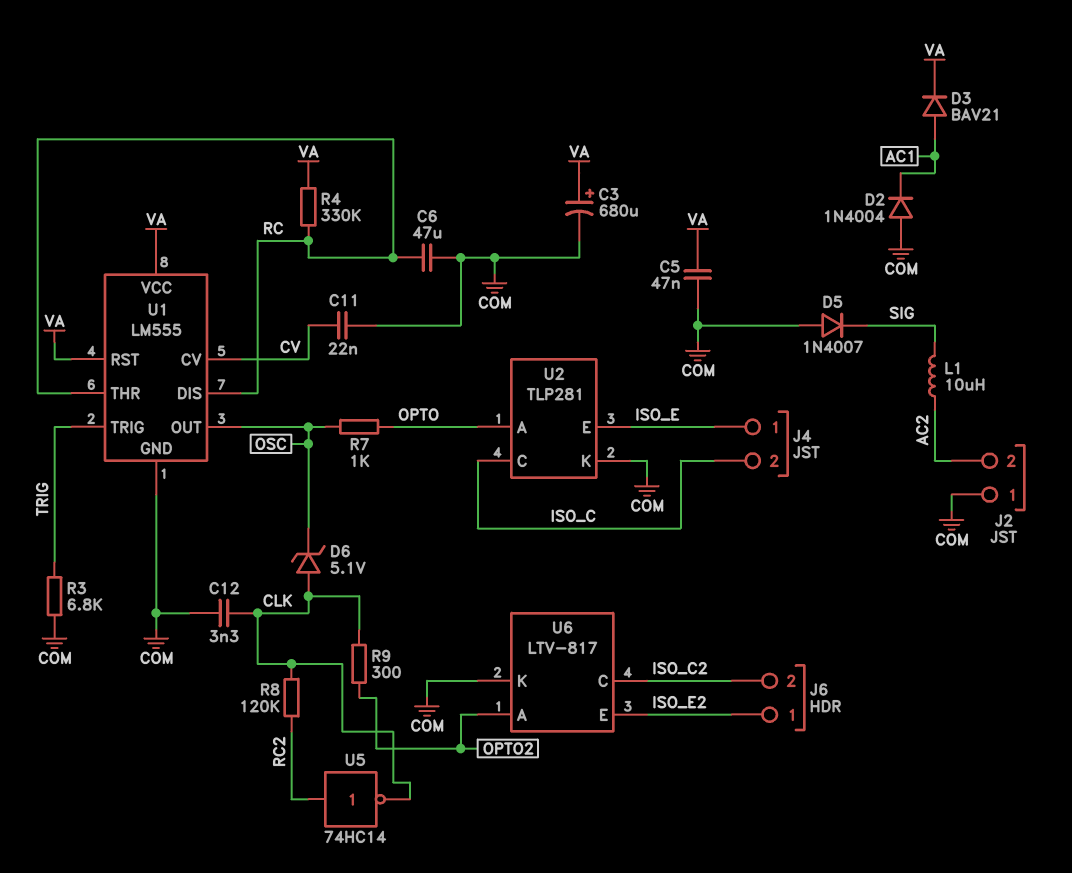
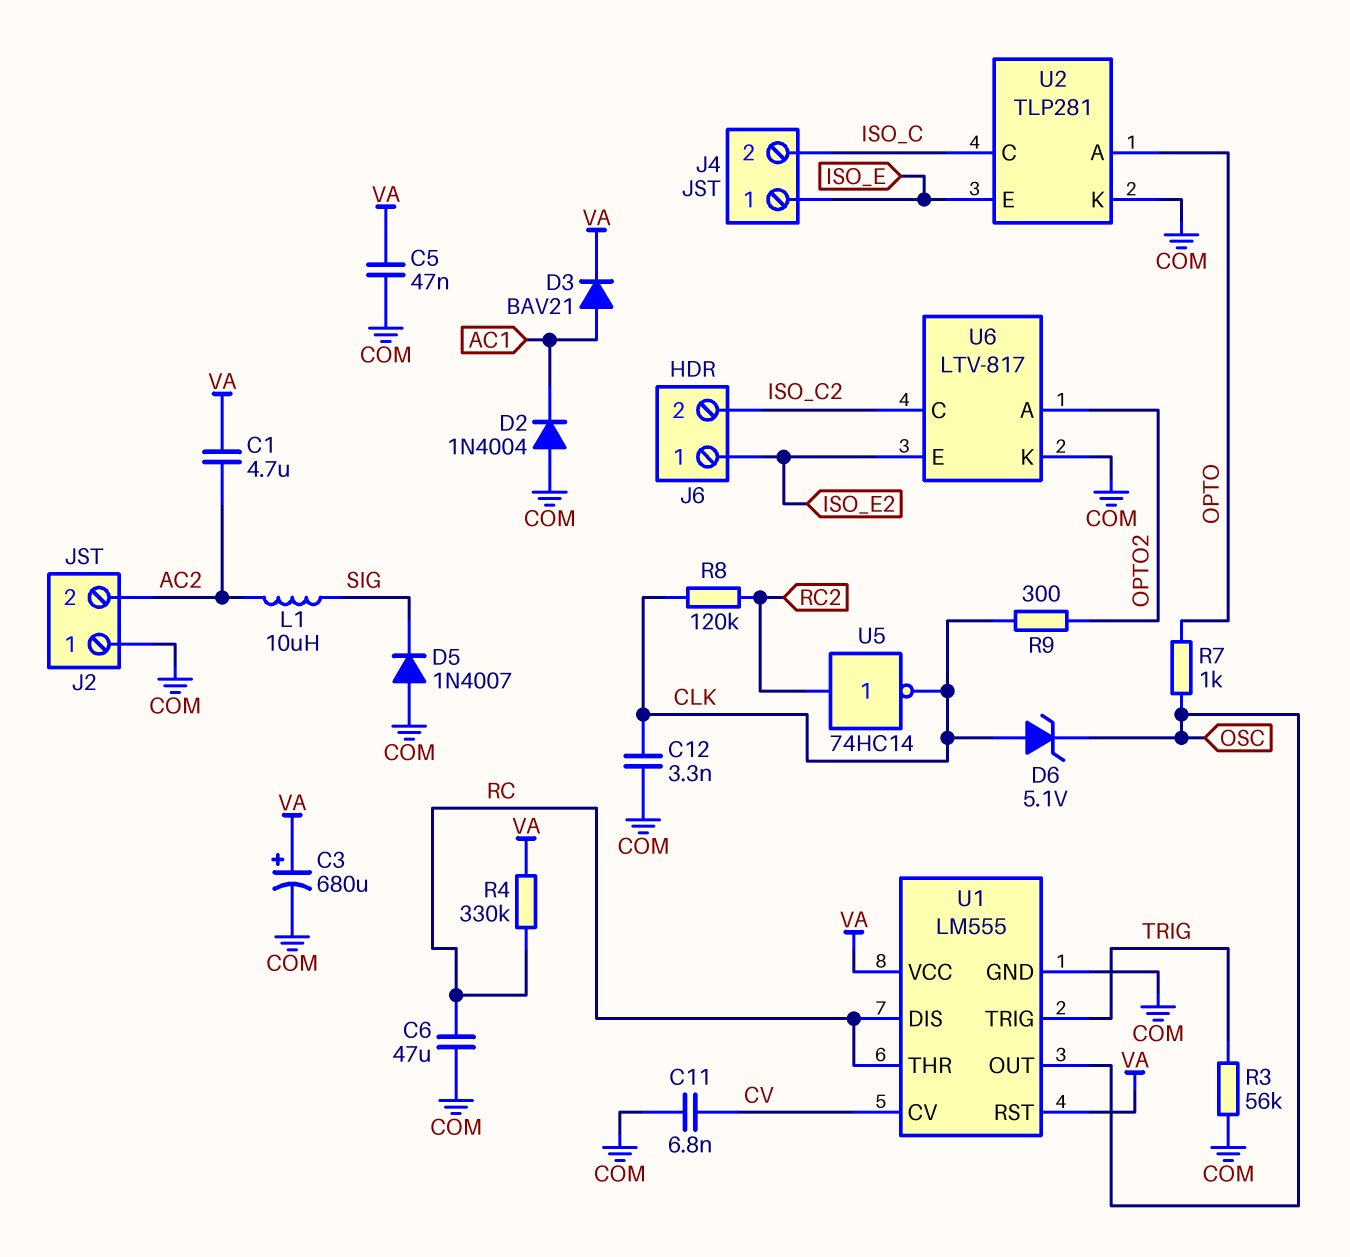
C1: none -> 4.7uF (AC2, VA)
C11: 22nF (COM, CV) -> 6.8nF (COM, CV)
R3: 6.8k (COM, TRIG) -> 56k (COM, TRIG)

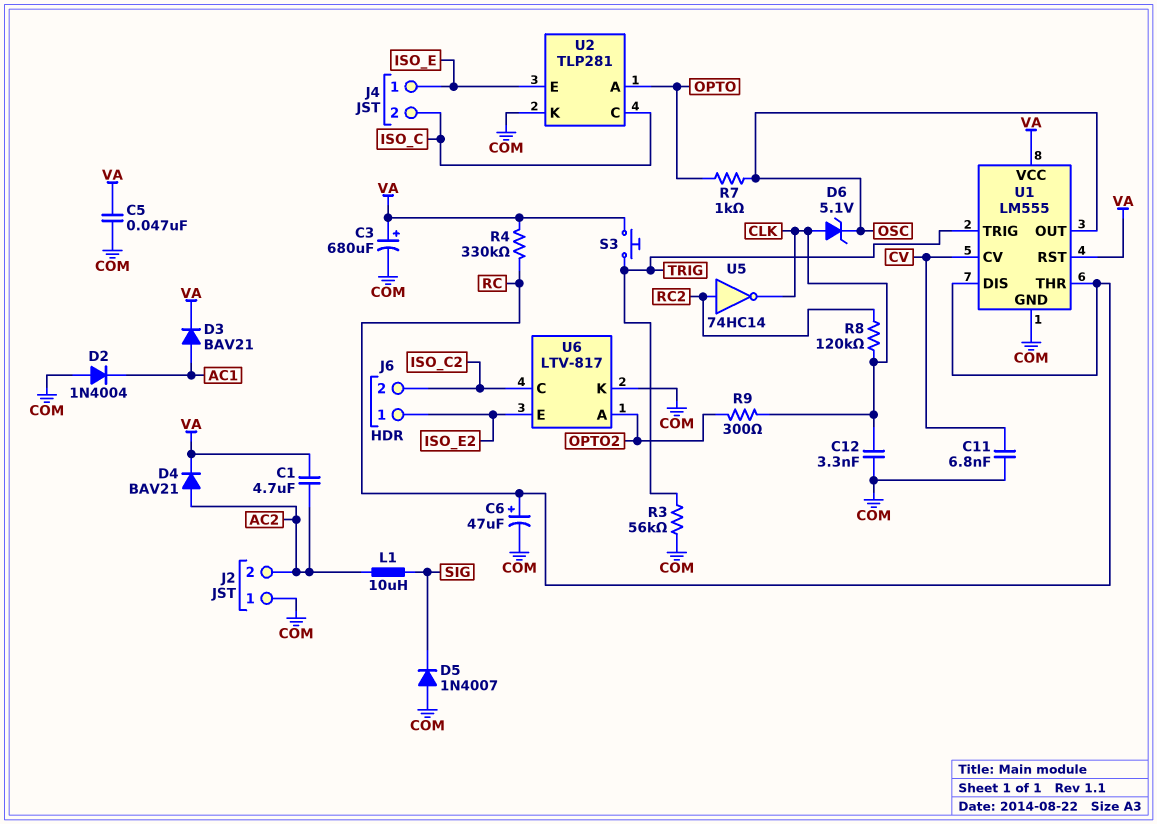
C6: 47uF (COM, RC) -> 47uF (plus RC, minus COM)
D4: none -> diode BAV21 (A AC2, K VA)
S3: none -> button (TRIG, VA)

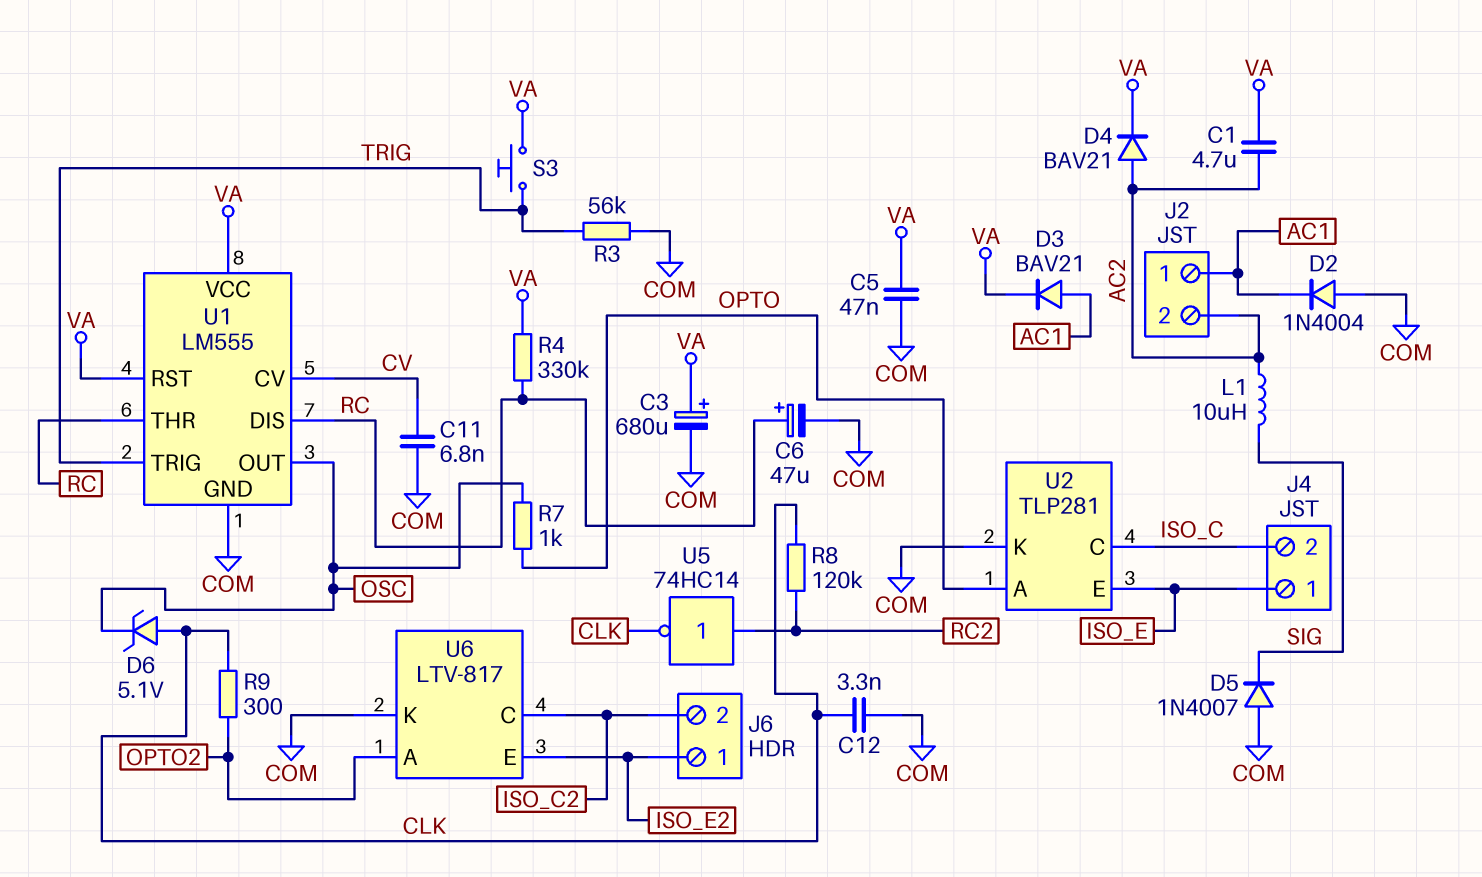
J2 pin 1: COM -> AC1

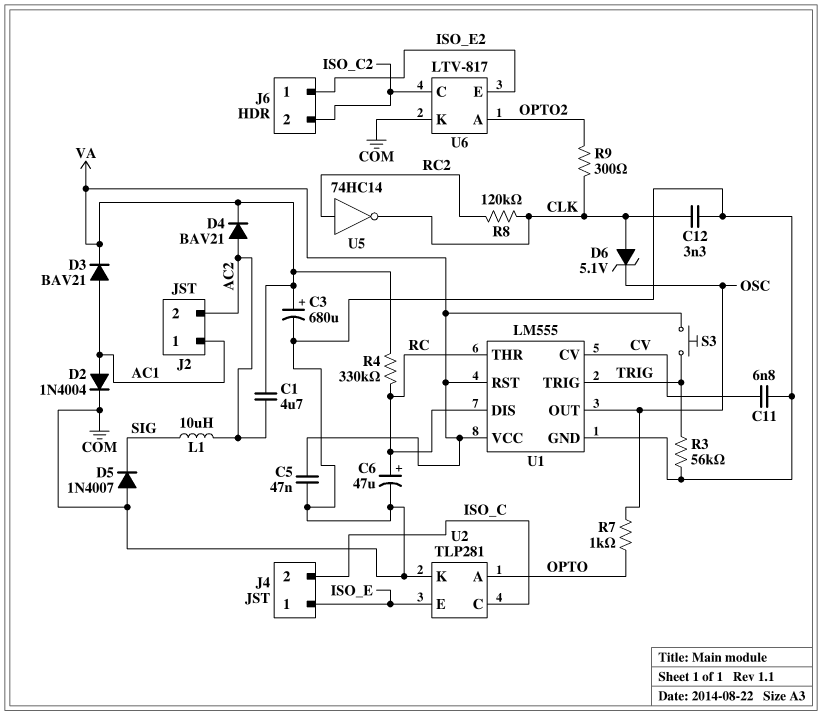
D2: diode 1N4004 (A COM, K AC1) -> diode 1N4004 (A AC1, K COM)

